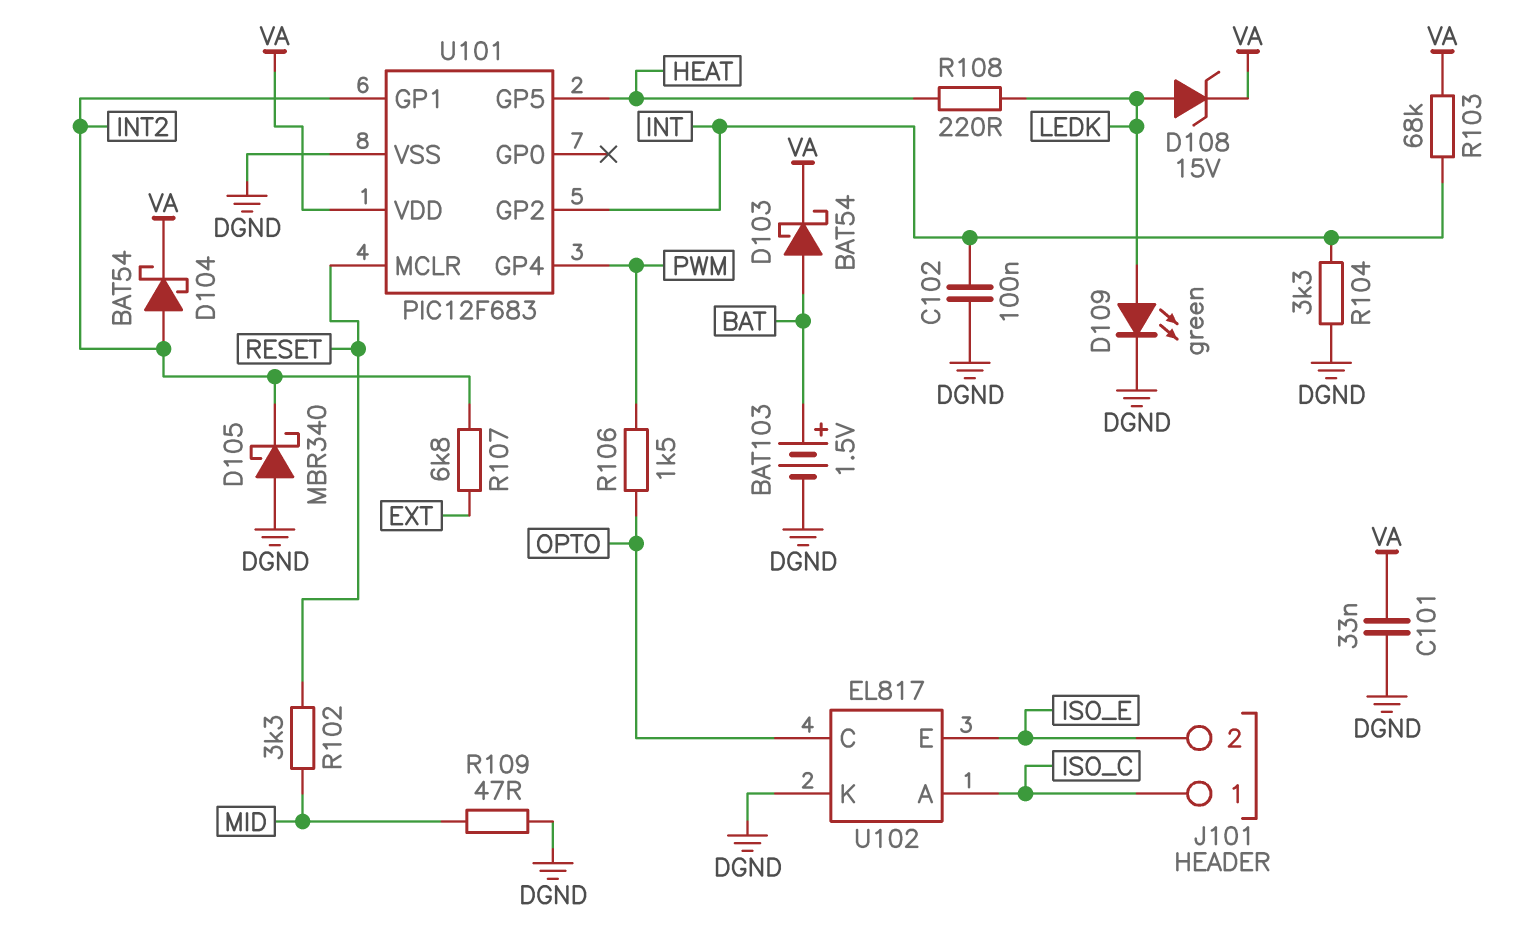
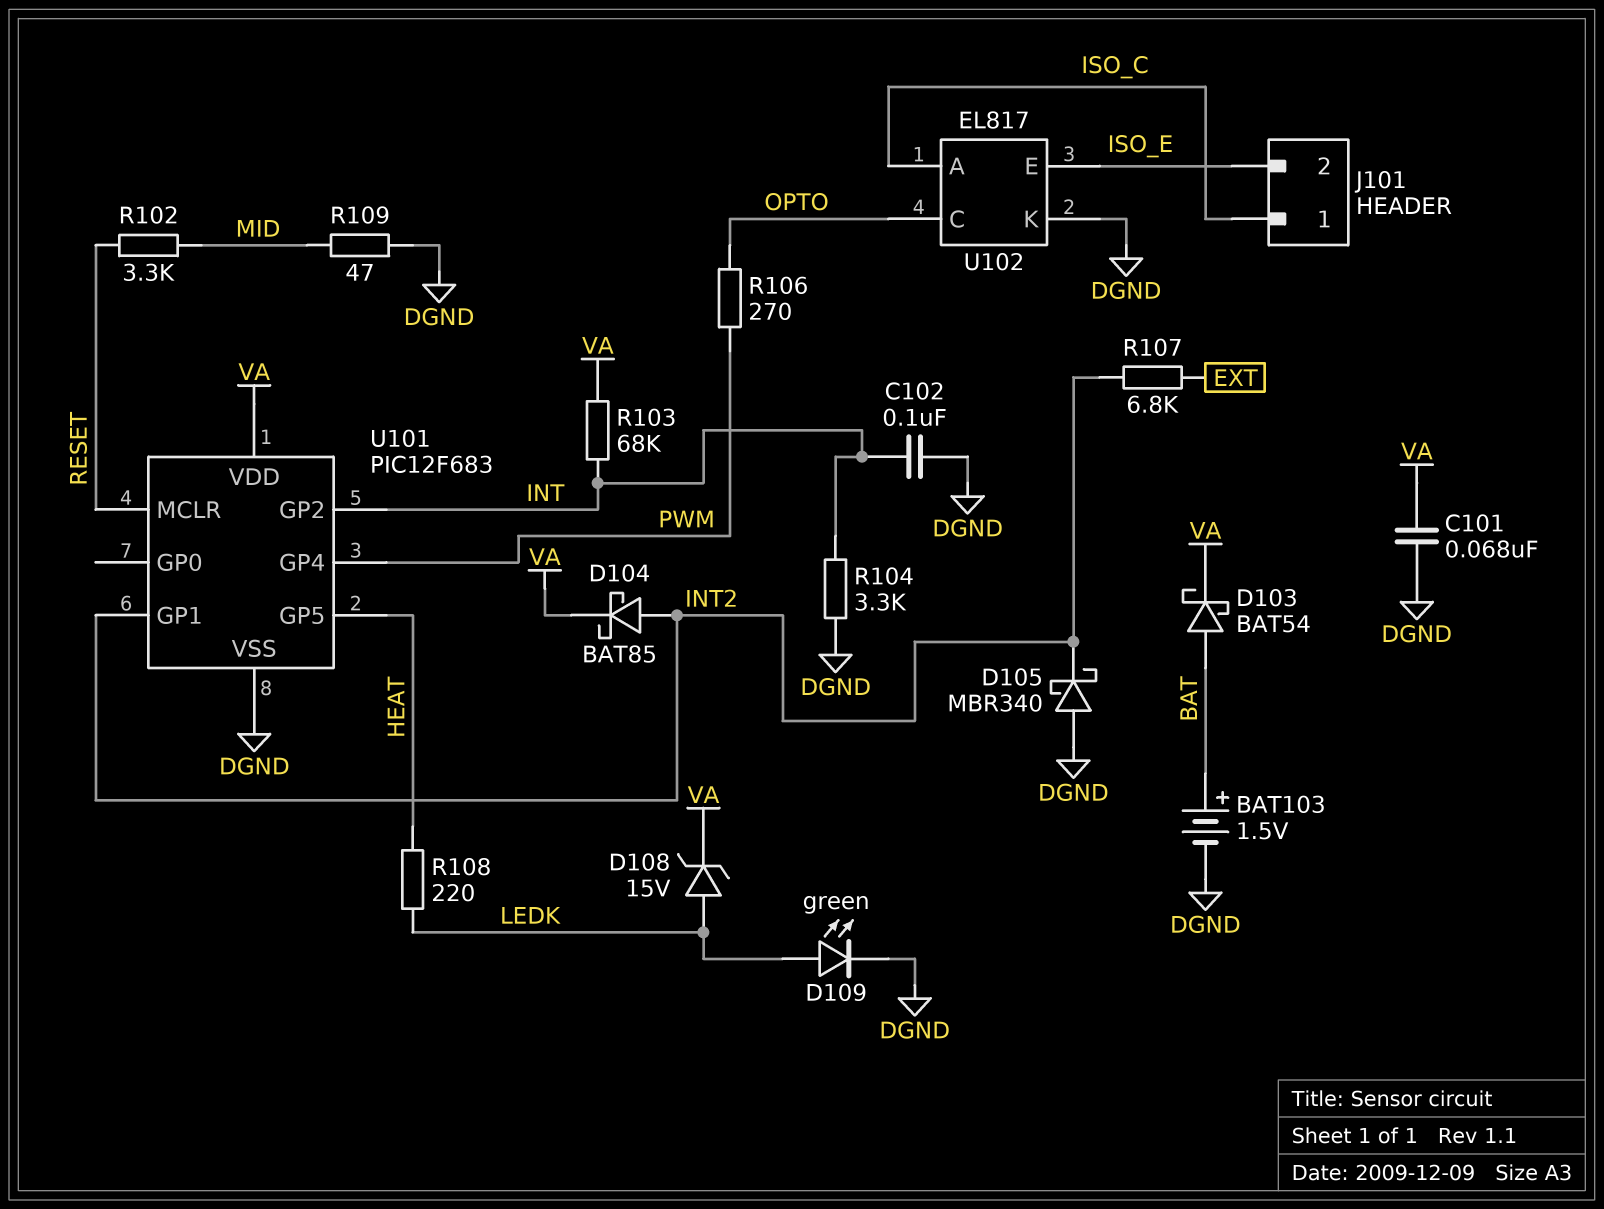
C101: 33nF (DGND, VA) -> 68nF (DGND, VA)
D104: schottky BAT54 (A INT2, K VA) -> schottky BAT85 (A INT2, K VA)
R106: 1.5k (OPTO, PWM) -> 270 (OPTO, PWM)

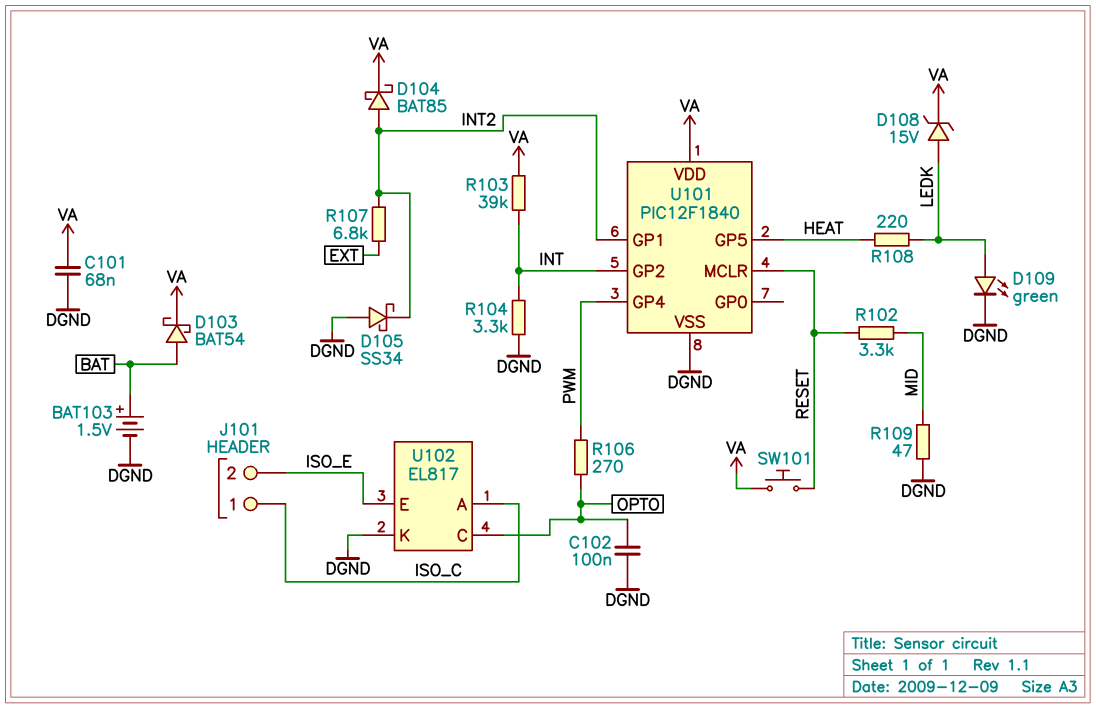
C102: 100nF (DGND, INT) -> 100nF (DGND, OPTO)
D105: schottky MBR340 (A DGND, K INT2) -> schottky SS34 (A DGND, K INT2)
R103: 68k (INT, VA) -> 39k (INT, VA)
SW101: none -> button (RESET, VA)
U101: PIC12F683 -> PIC12F1840

